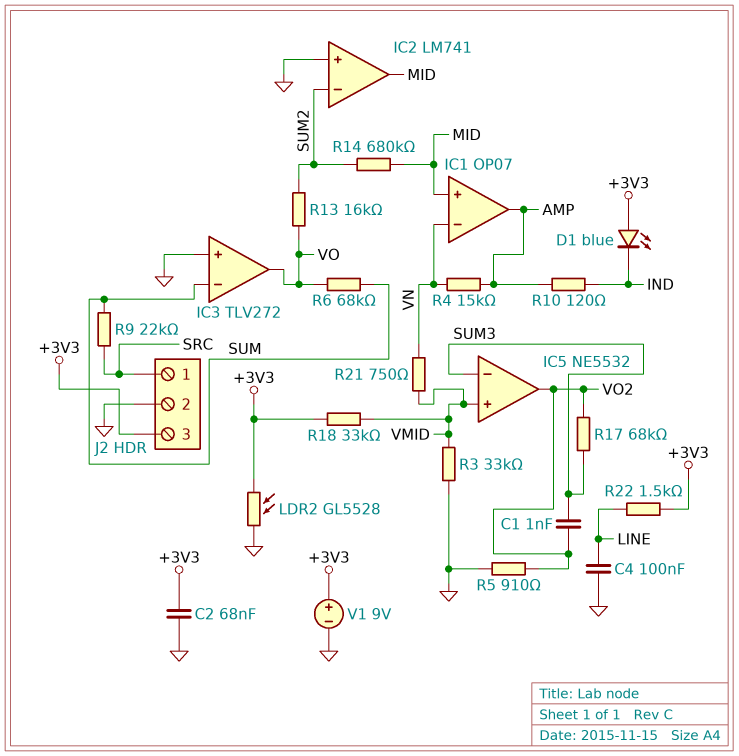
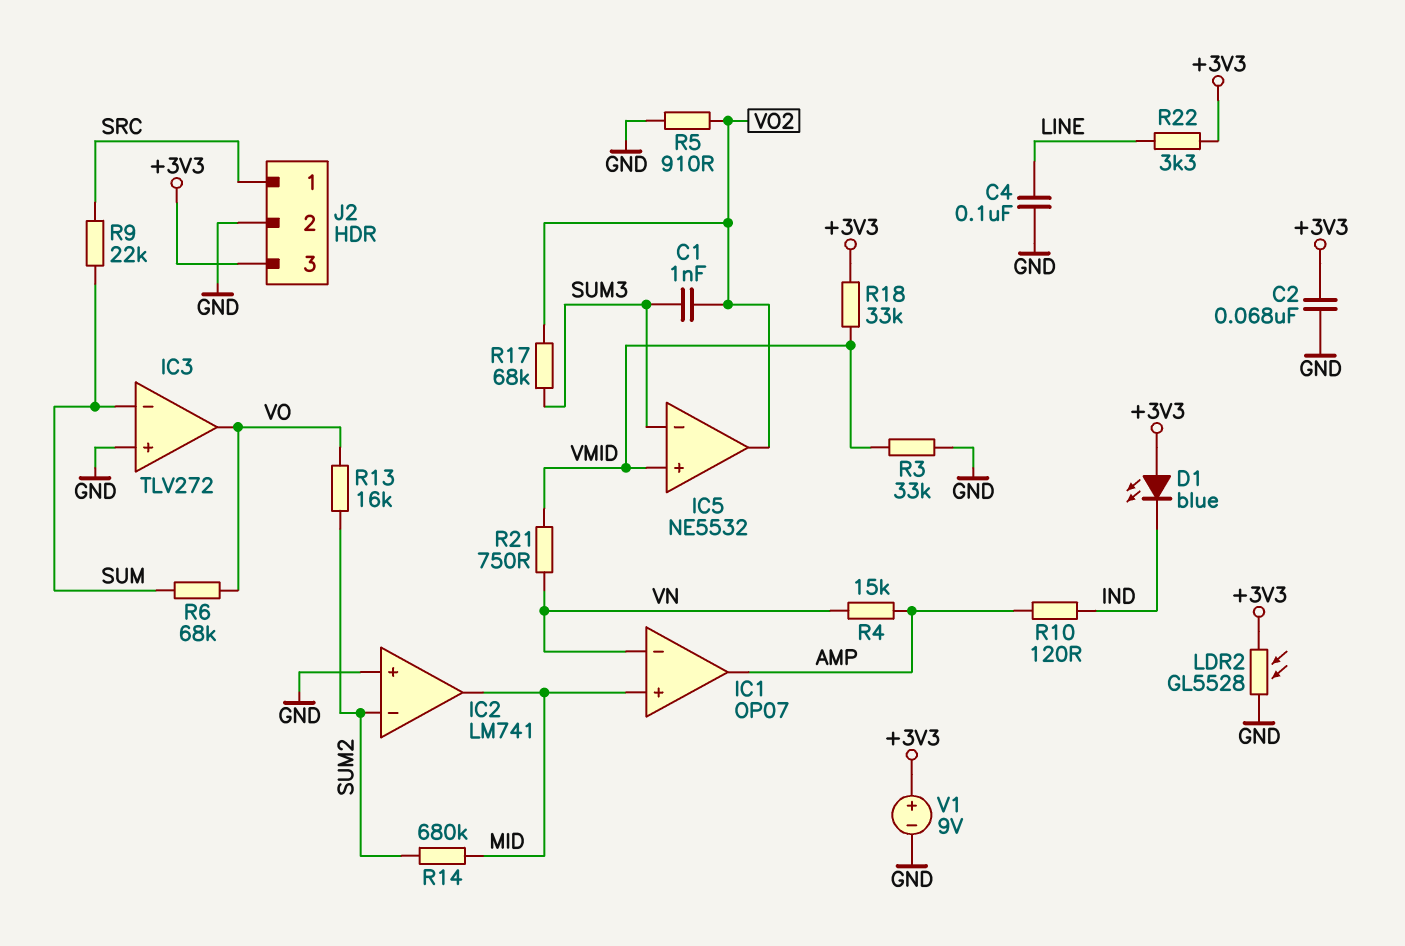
R22: 1.5k (+3V3, LINE) -> 3.3k (+3V3, LINE)

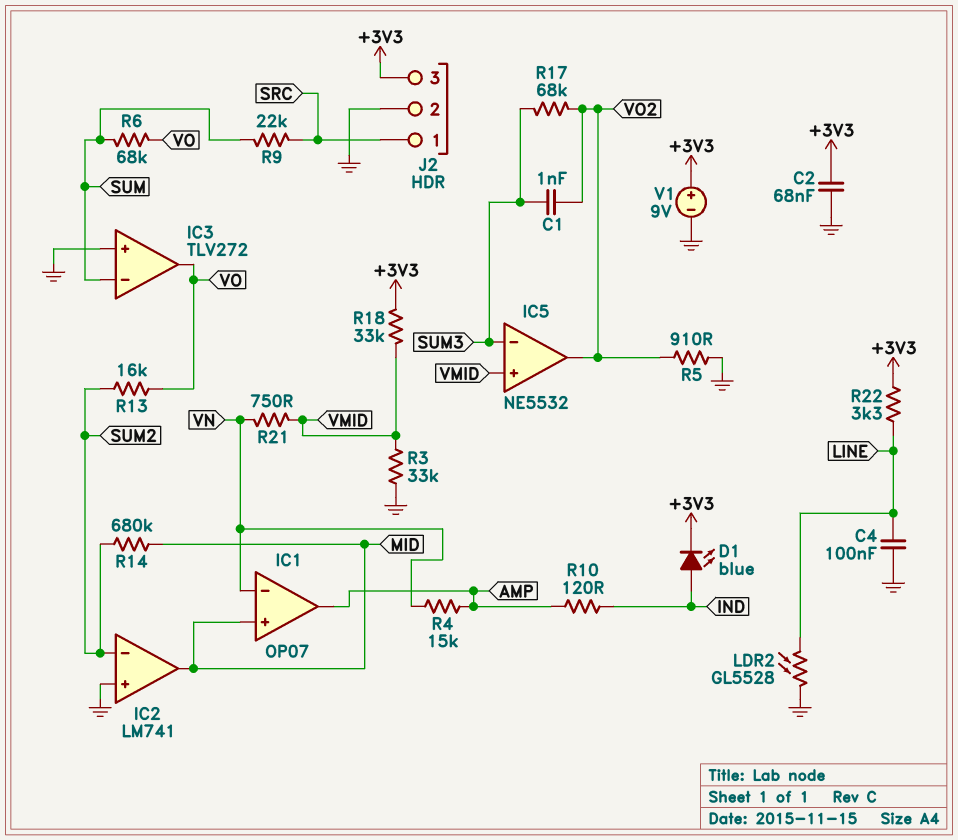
D1: LED blue (A +3V3, K IND) -> LED blue (A IND, K +3V3)
LDR2: GL5528 (+3V3, GND) -> GL5528 (GND, LINE)

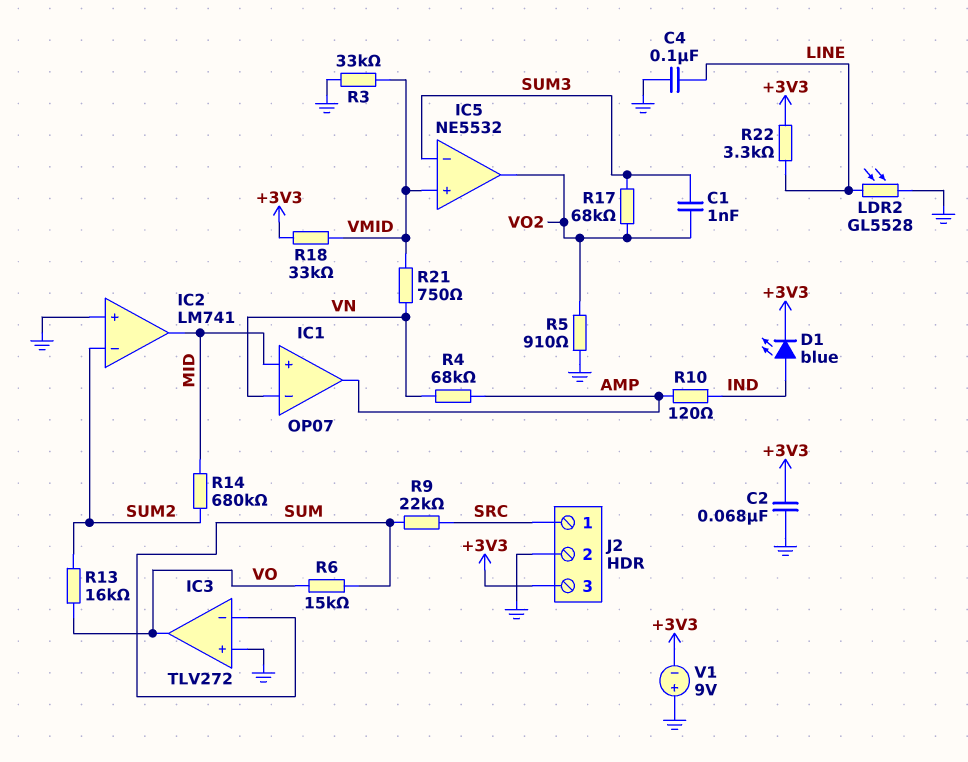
R4: 15k (AMP, VN) -> 68k (AMP, VN)
R6: 68k (SUM, VO) -> 15k (SUM, VO)
V1: 9V (plus +3V3, minus GND) -> 9V (plus GND, minus +3V3)

